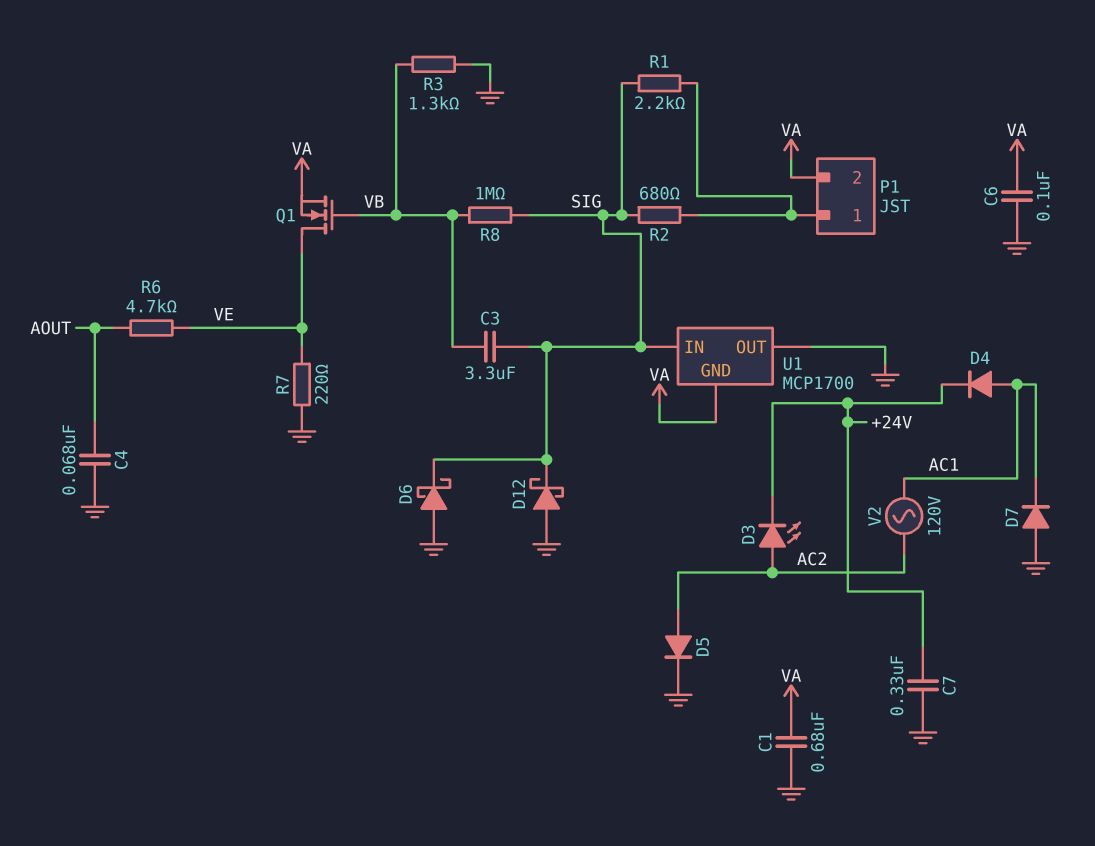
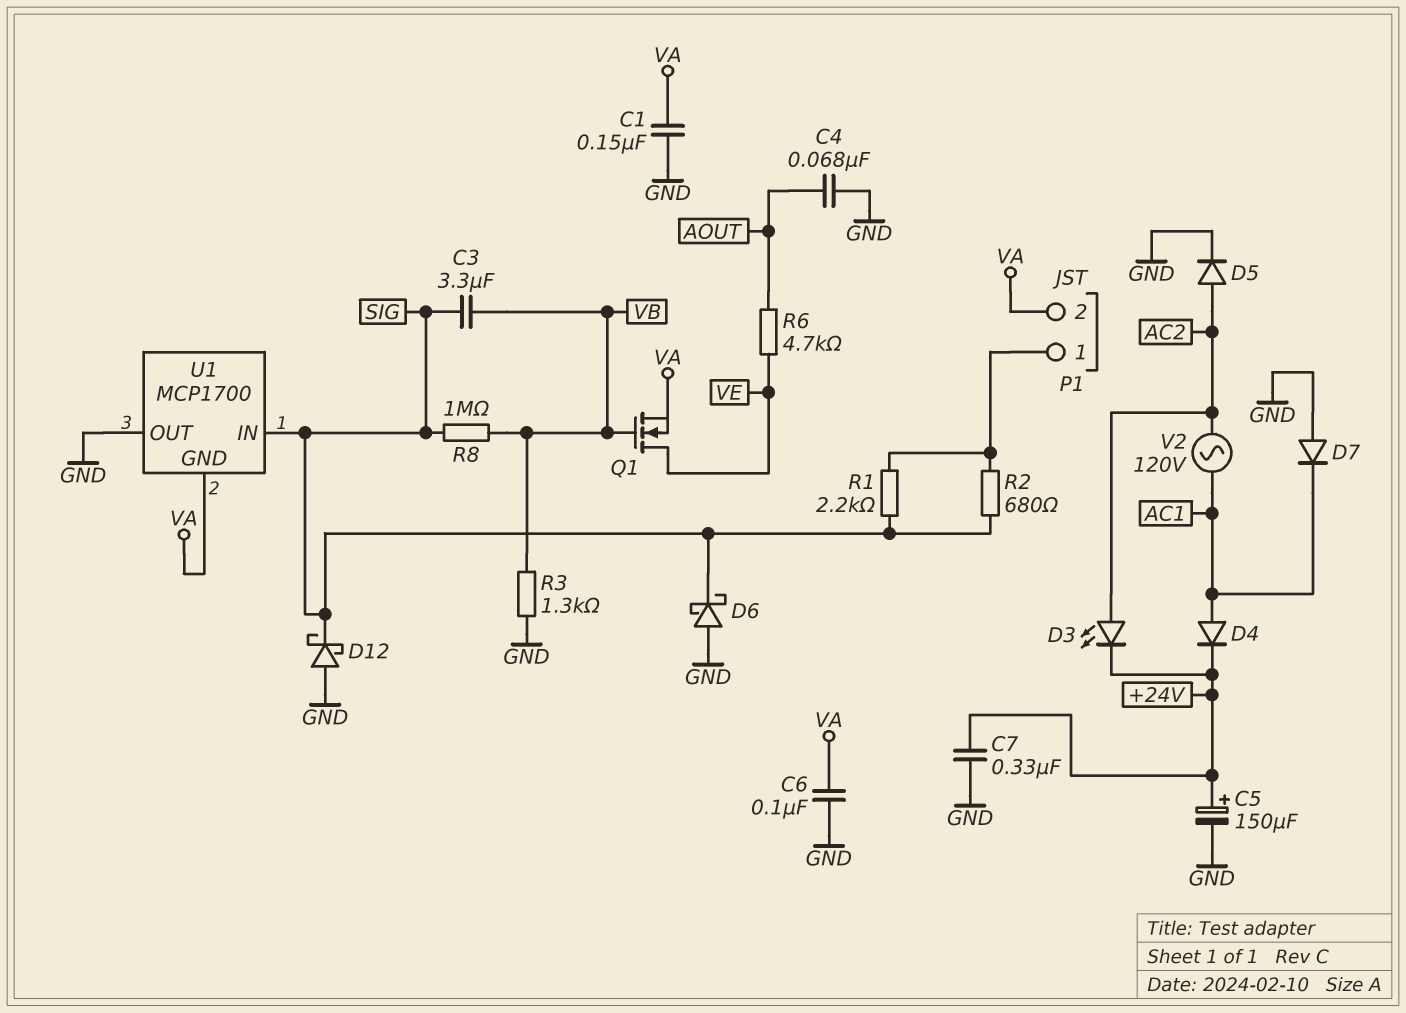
C1: 680nF (GND, VA) -> 150nF (GND, VA)
C5: none -> 150uF (plus +24V, minus GND)
R7: 220 (GND, VE) -> none

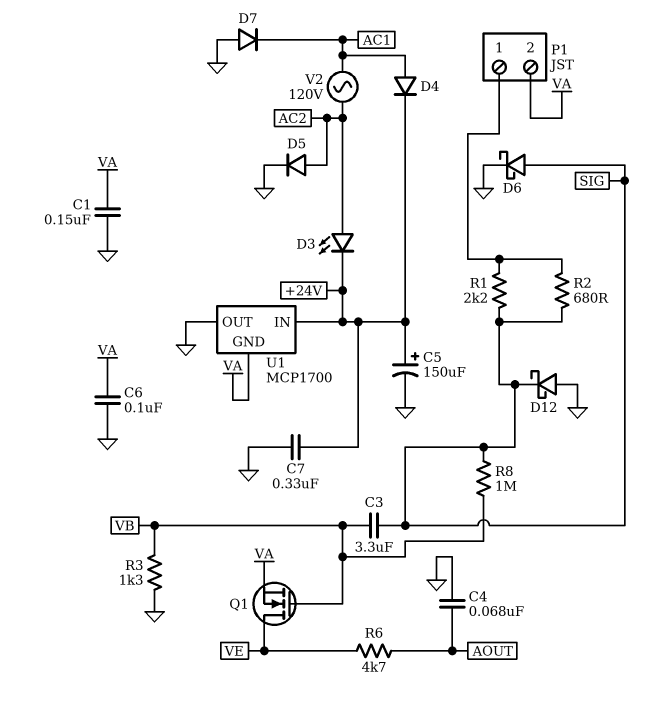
D6: schottky (A GND, K SIG) -> schottky (A SIG, K GND)
U1 pin IN: SIG -> +24V

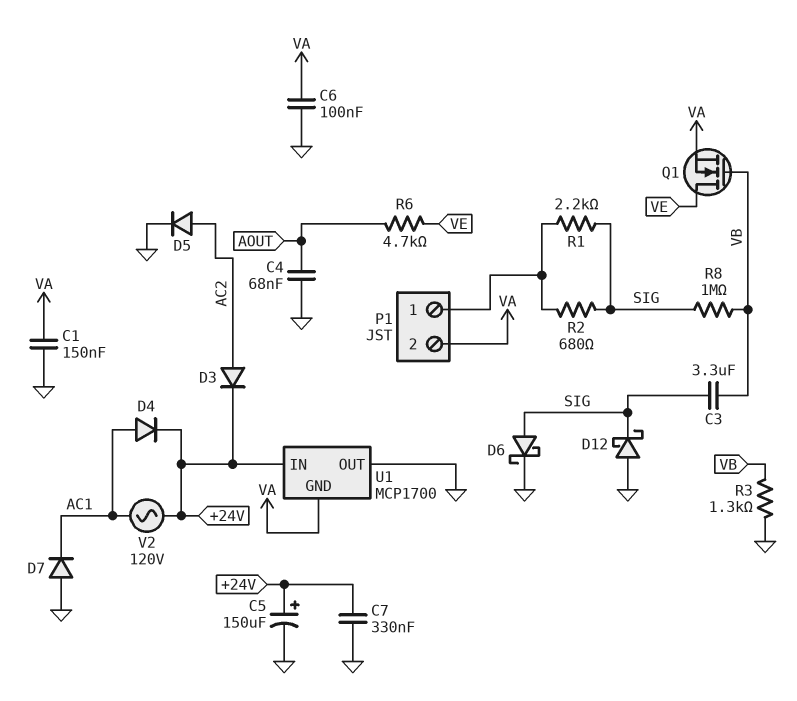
D3: LED (A AC2, K +24V) -> diode (A AC2, K +24V)
V2: AC 120V (AC1, AC2) -> AC 120V (+24V, AC1)

